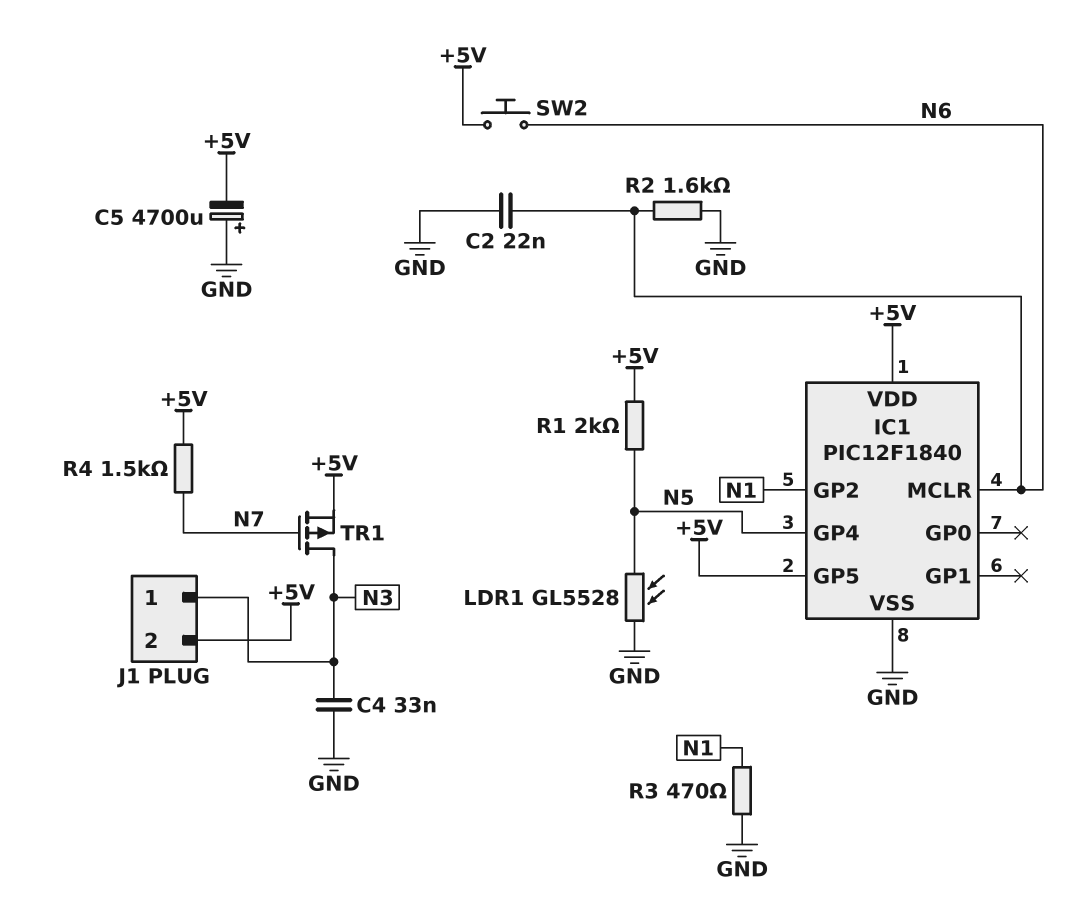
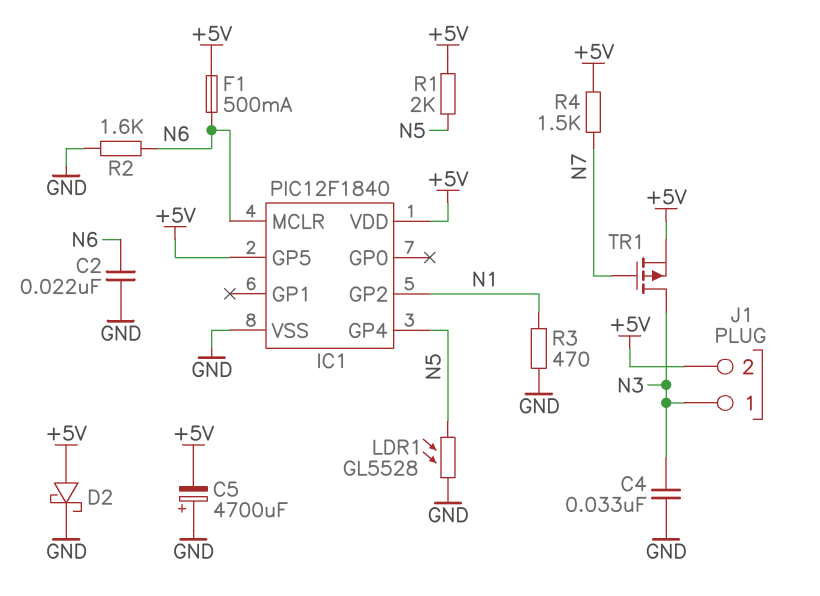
D2: none -> schottky (A +5V, K GND)
F1: none -> 500mA (+5V, N6)
SW2: button (+5V, N6) -> none

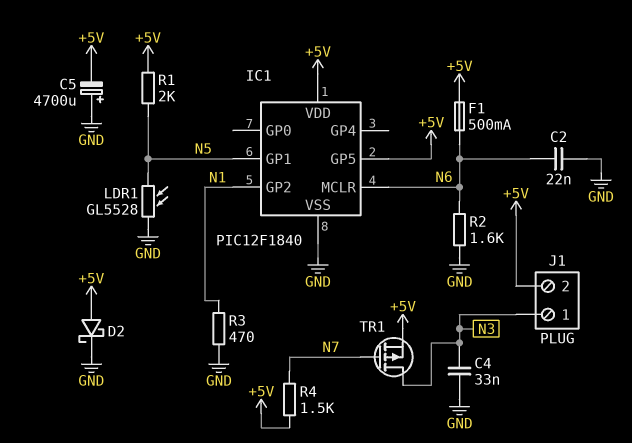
IC1 pin GP1: none -> N5
IC1 pin GP4: N5 -> none

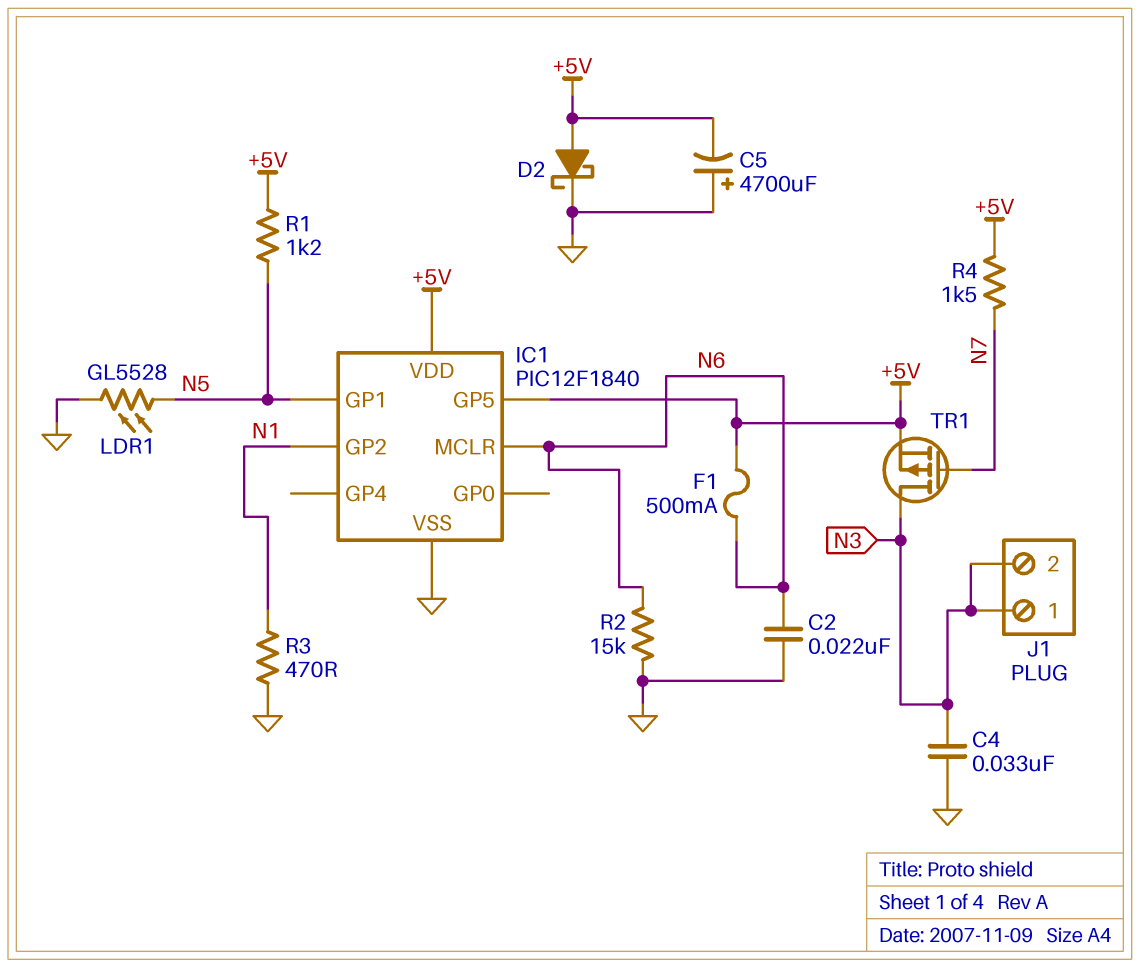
J1 pin 2: +5V -> N3
R1: 2k (+5V, N5) -> 1.2k (+5V, N5)
R2: 1.6k (GND, N6) -> 15k (GND, N6)

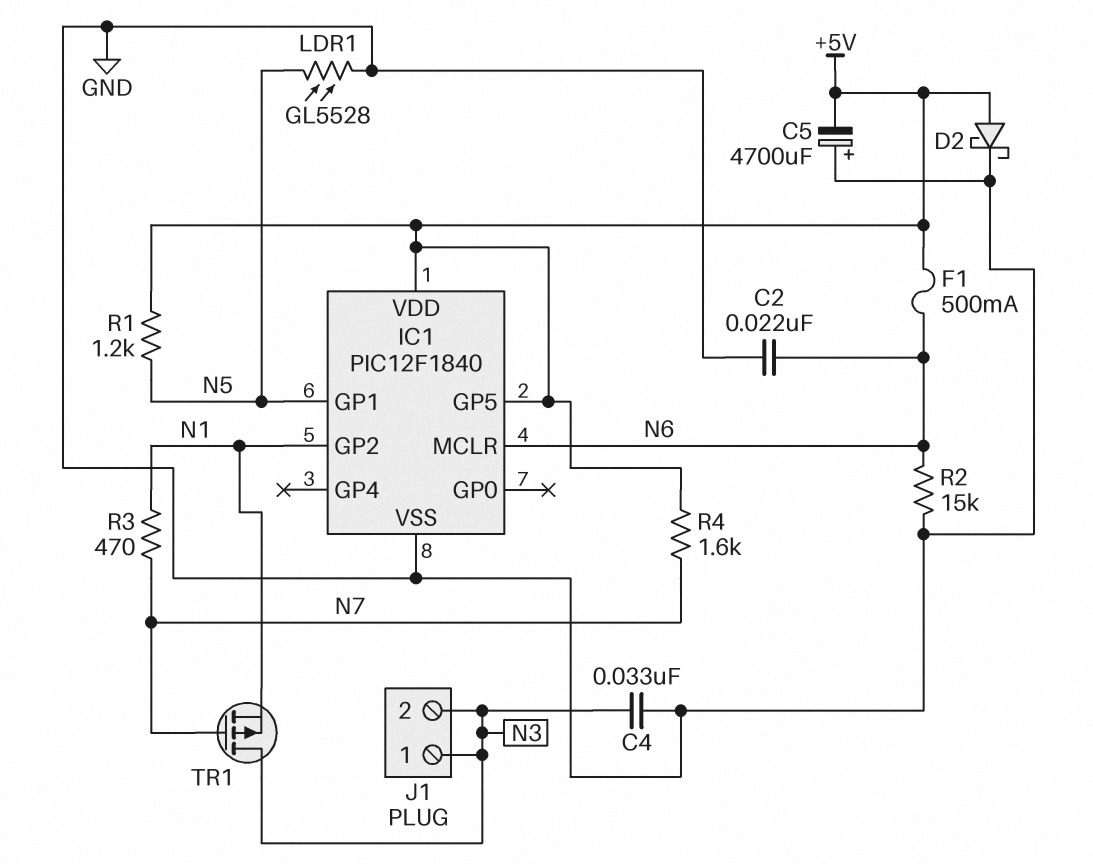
R3: 470 (GND, N1) -> 470 (N1, N7)
R4: 1.5k (+5V, N7) -> 1.6k (+5V, N7)
TR1: PMOS (G N7, D N3, S +5V) -> PMOS (G N7, D N3, S N1)

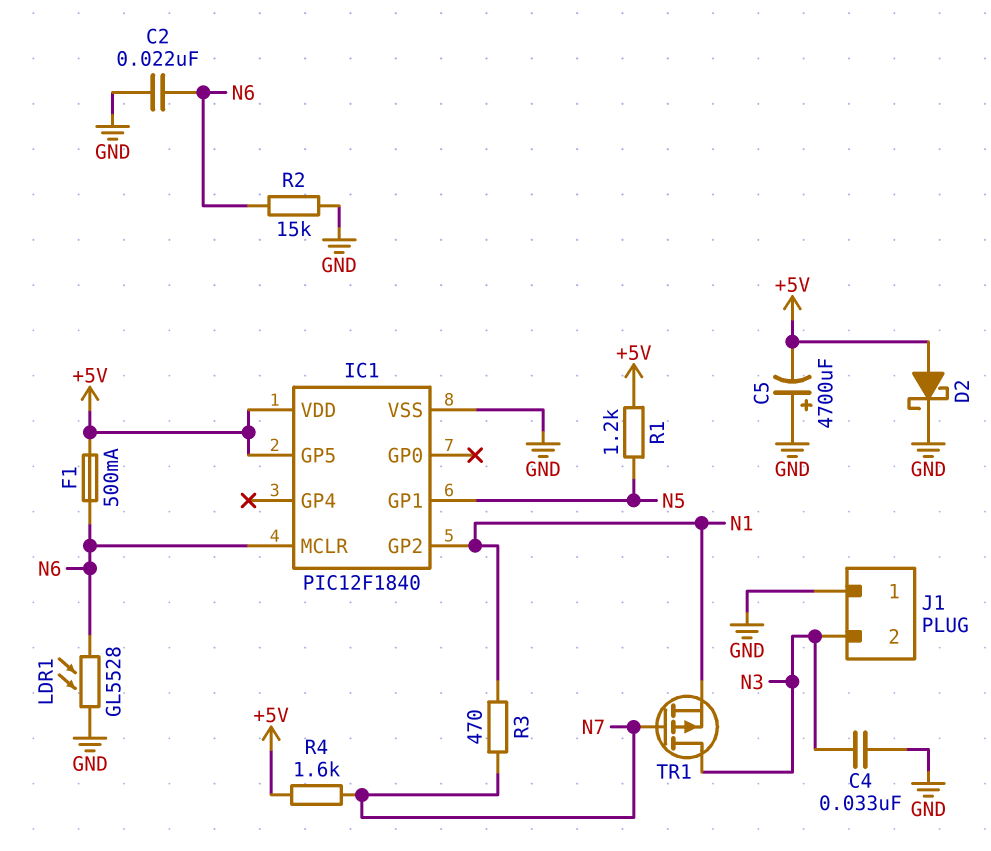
J1 pin 1: N3 -> GND
LDR1: GL5528 (GND, N5) -> GL5528 (GND, N6)

